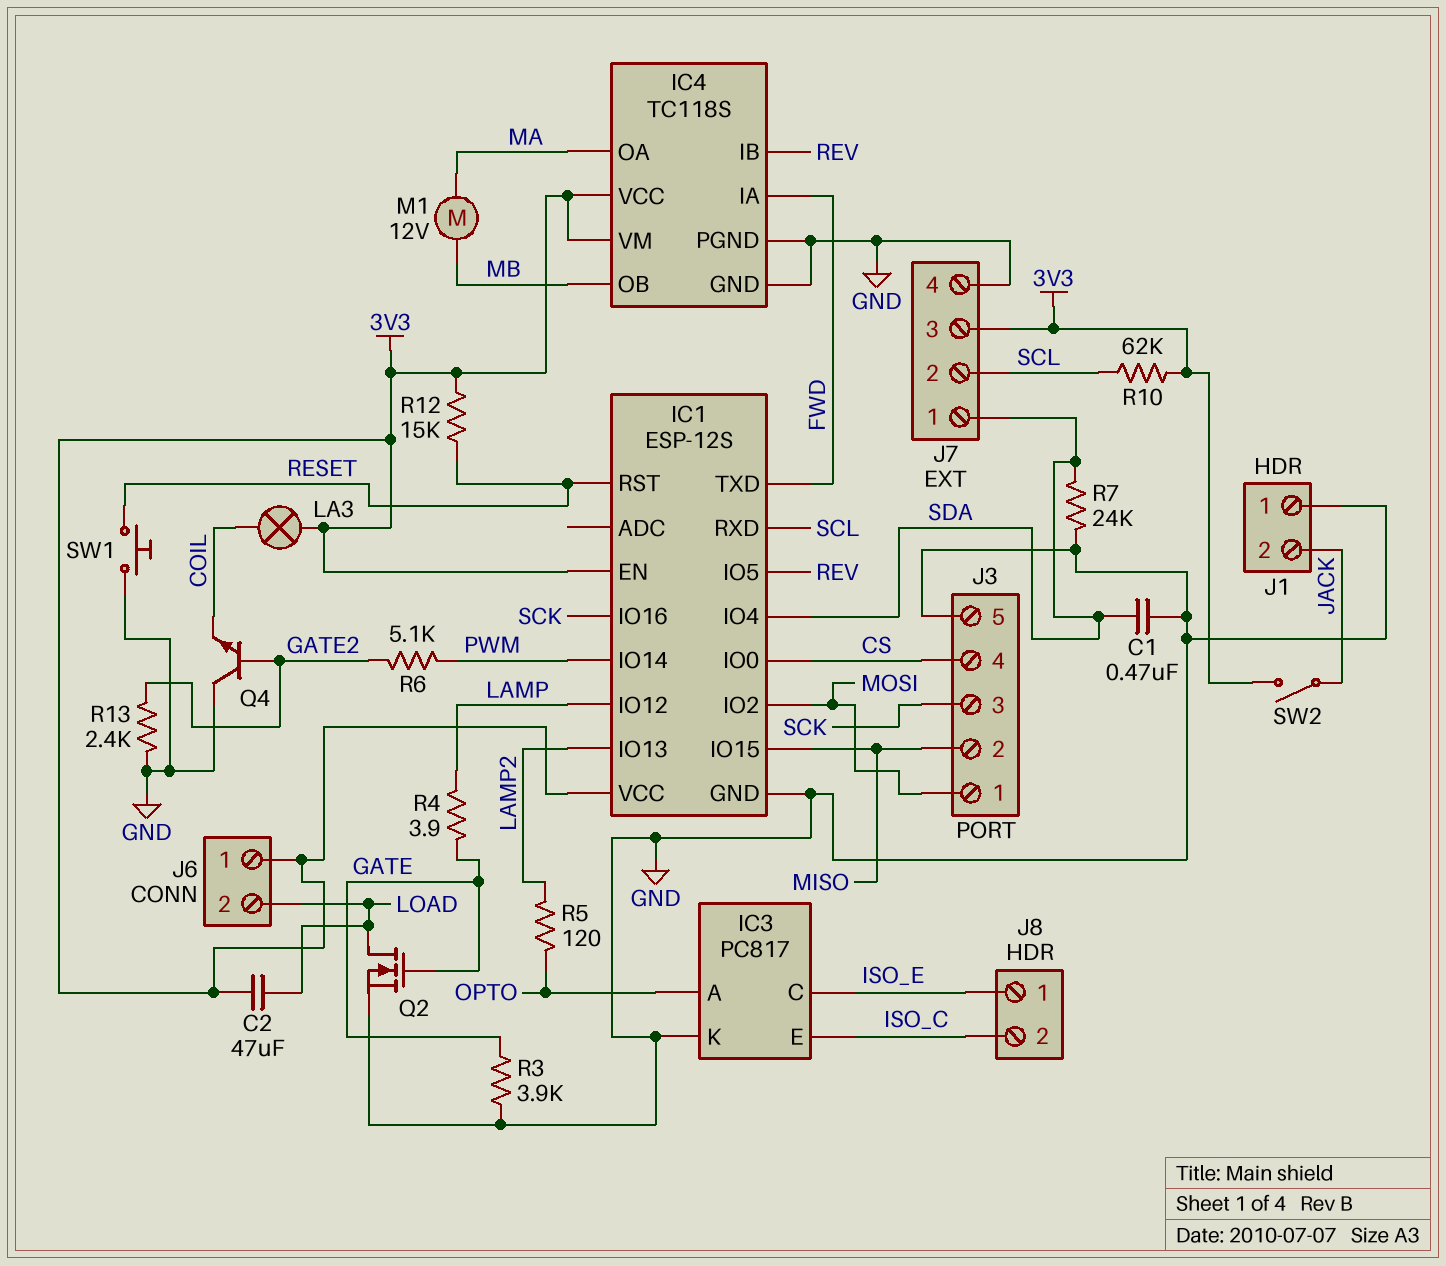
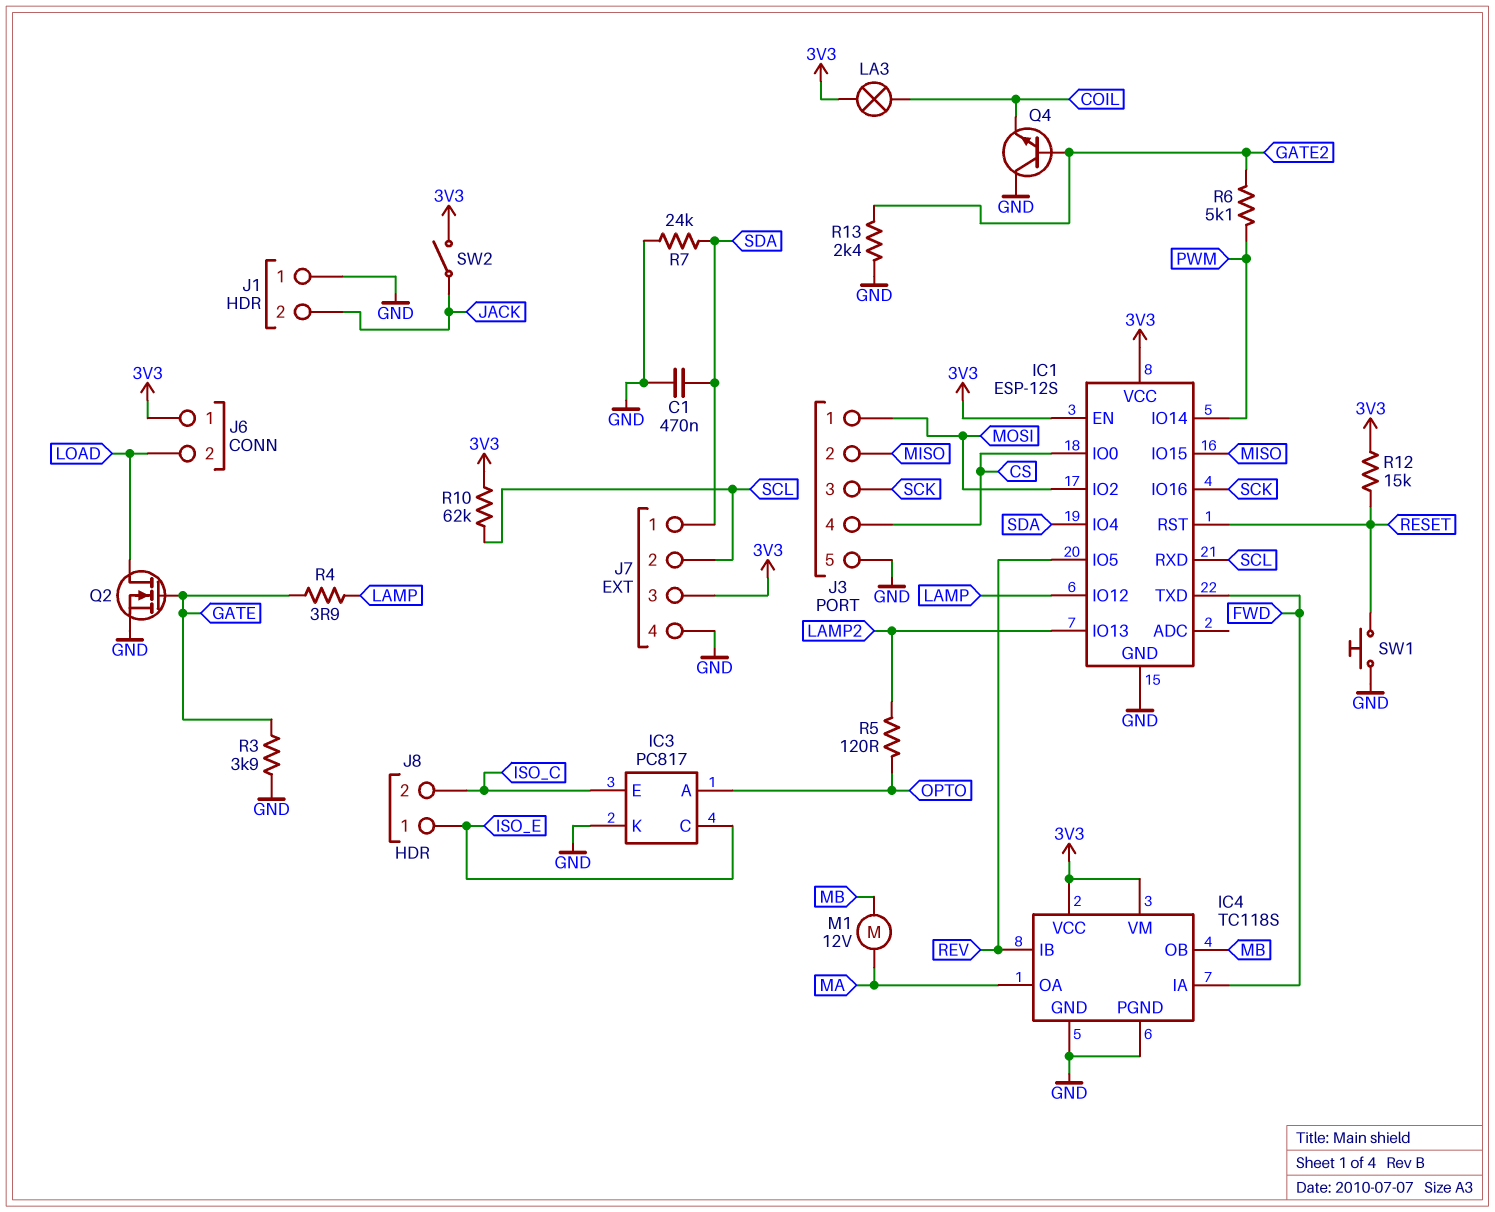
C2: 47uF (3V3, LOAD) -> none

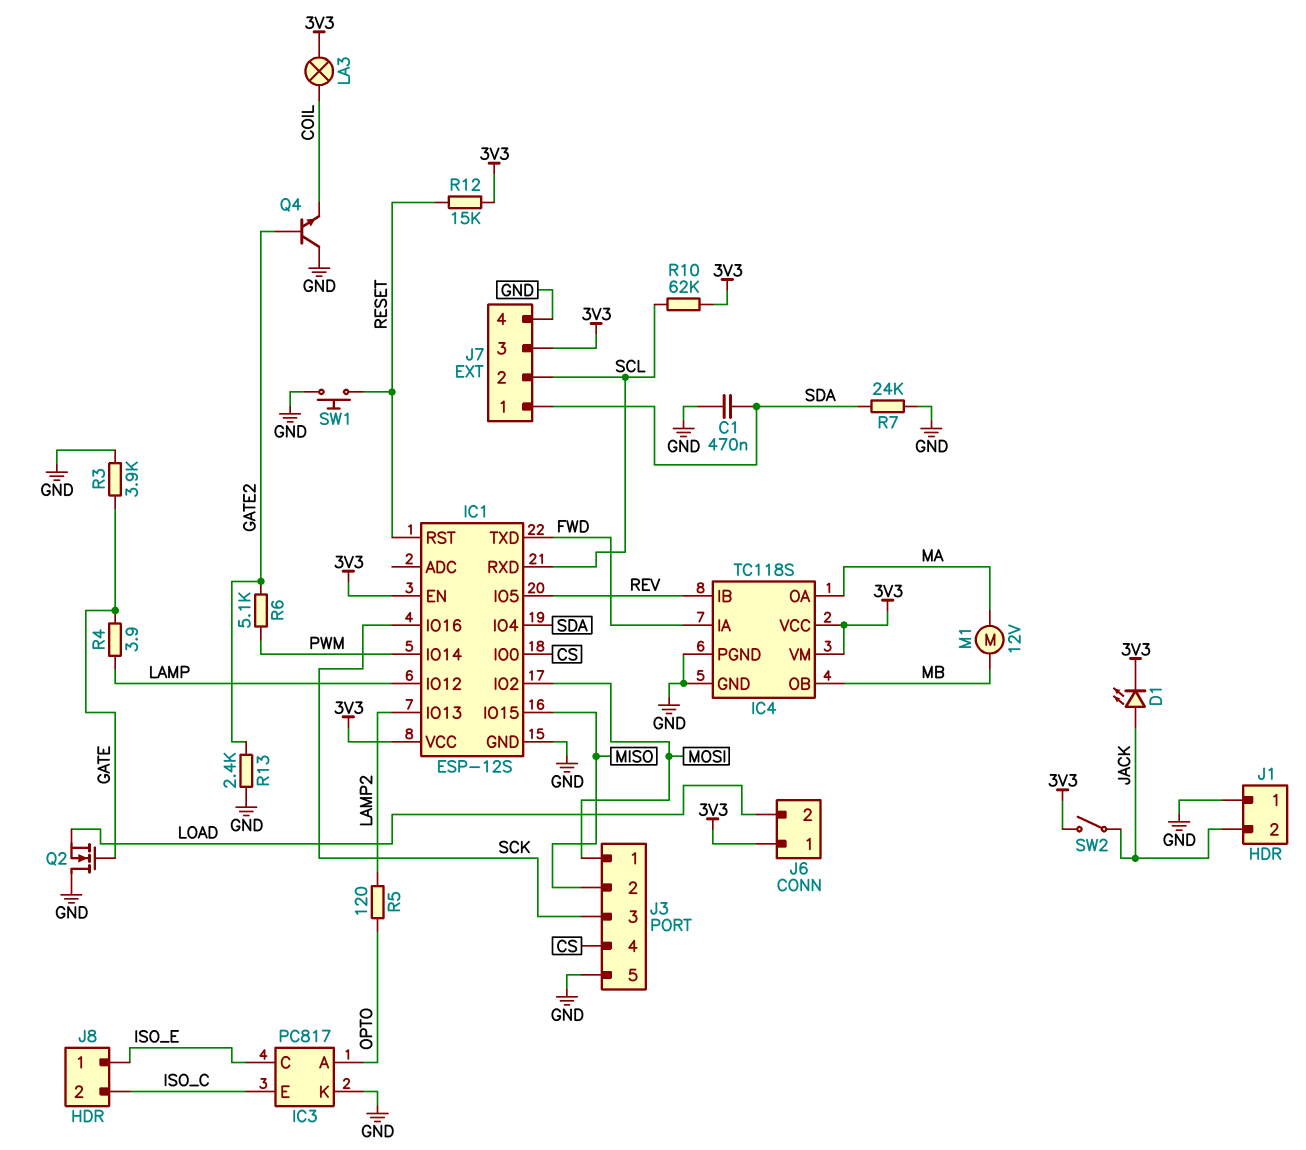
D1: none -> LED (A JACK, K 3V3)
Q2: NMOS (G GATE, D LOAD, S GND) -> NMOS (G GATE, D GND, S LOAD)

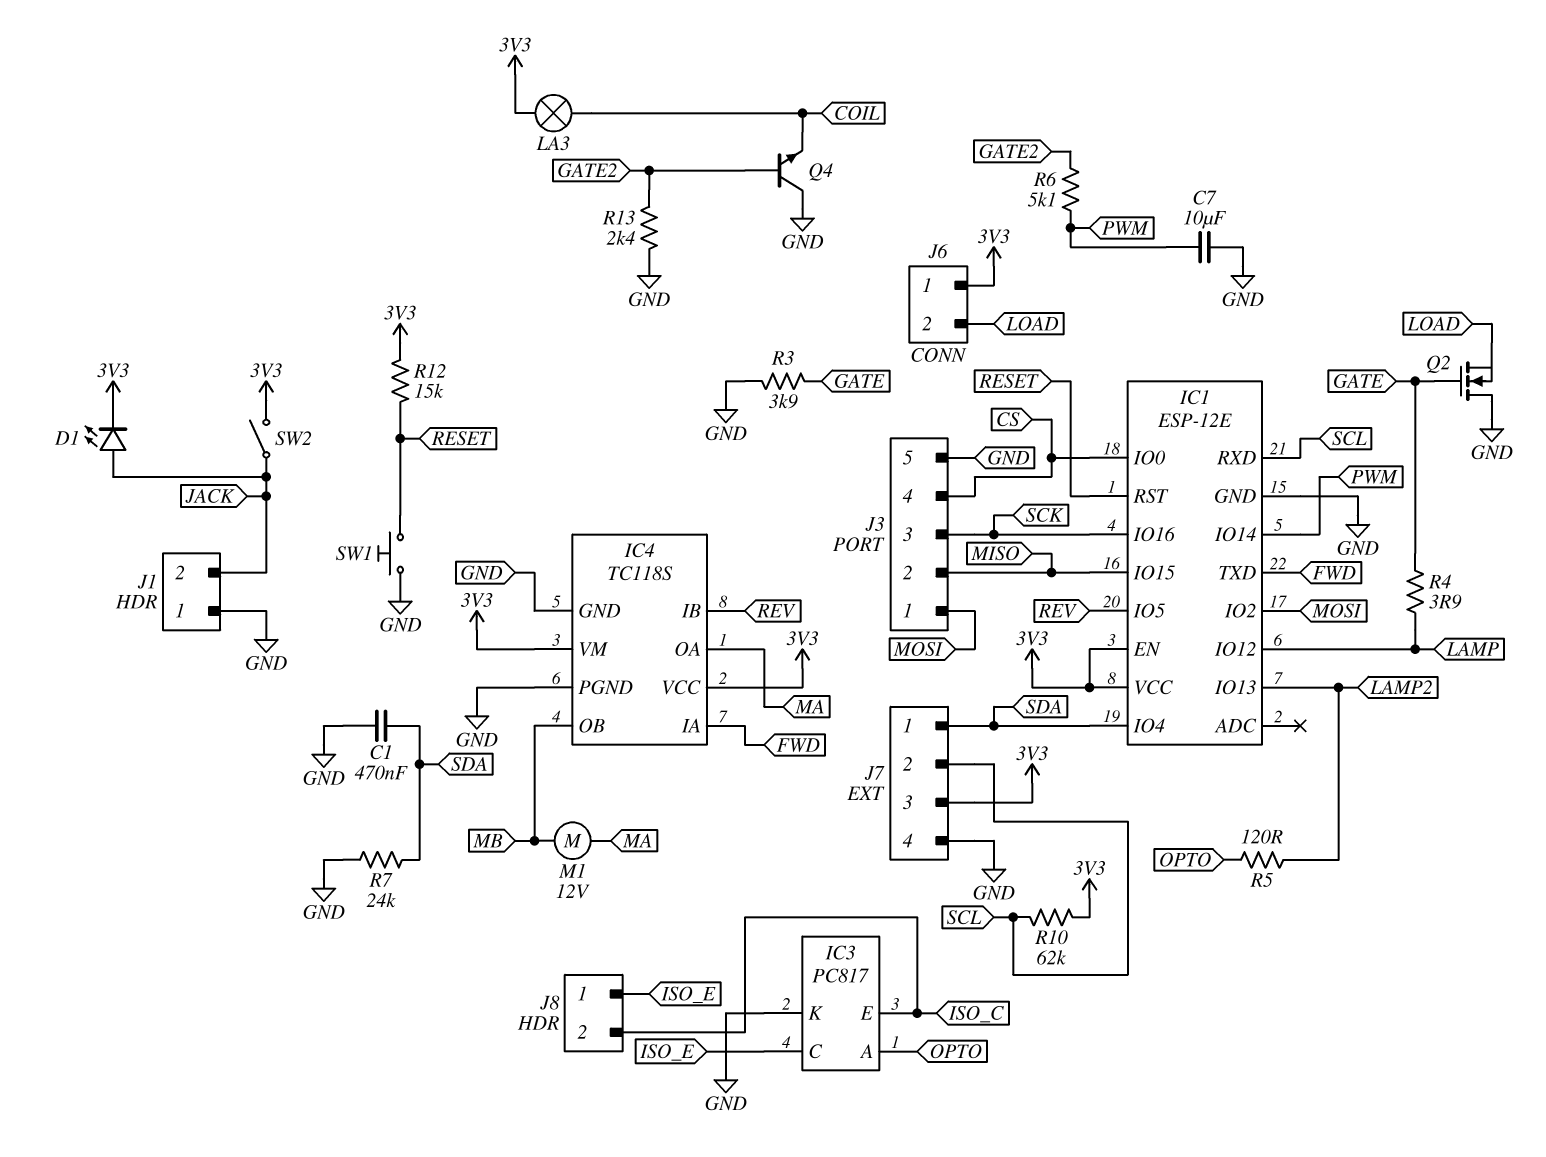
C7: none -> 10uF (GND, PWM)
IC1: ESP-12S -> ESP-12E

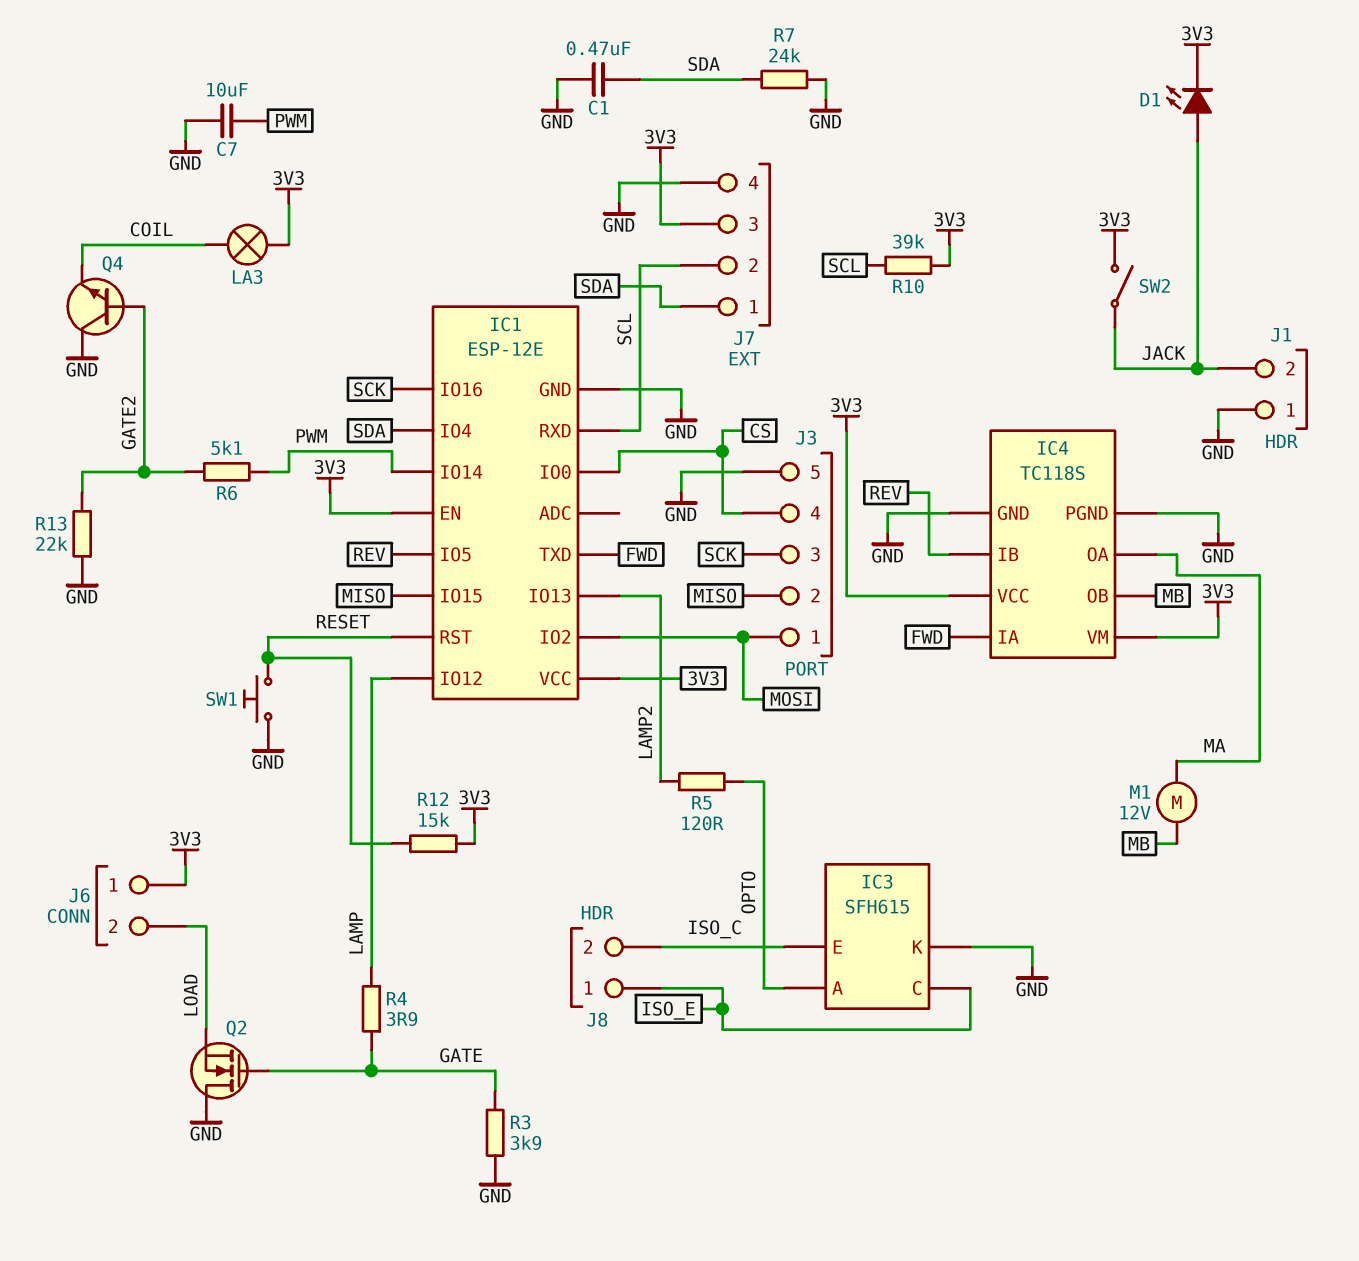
IC3: PC817 -> SFH615
R10: 62k (3V3, SCL) -> 39k (3V3, SCL)
R13: 2.4k (GATE2, GND) -> 22k (GATE2, GND)

